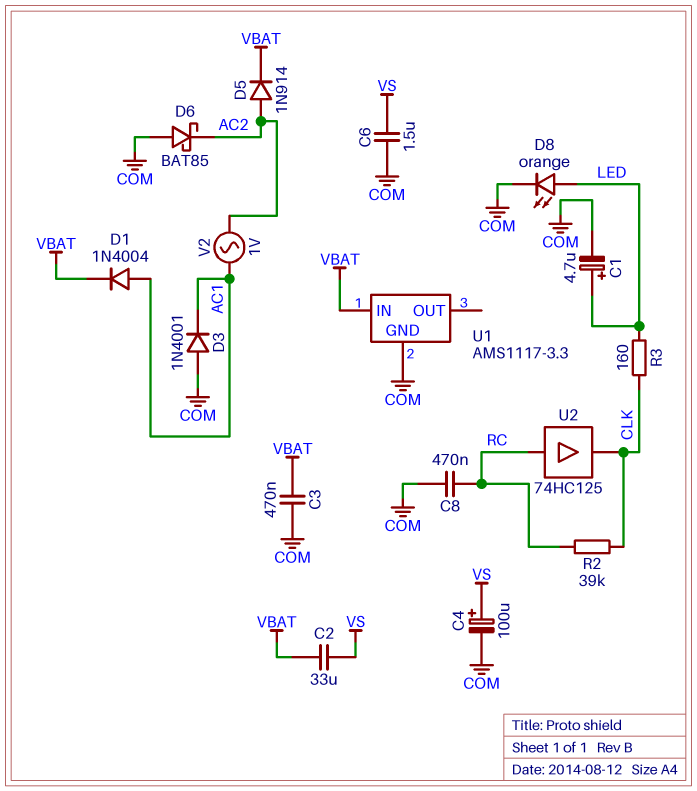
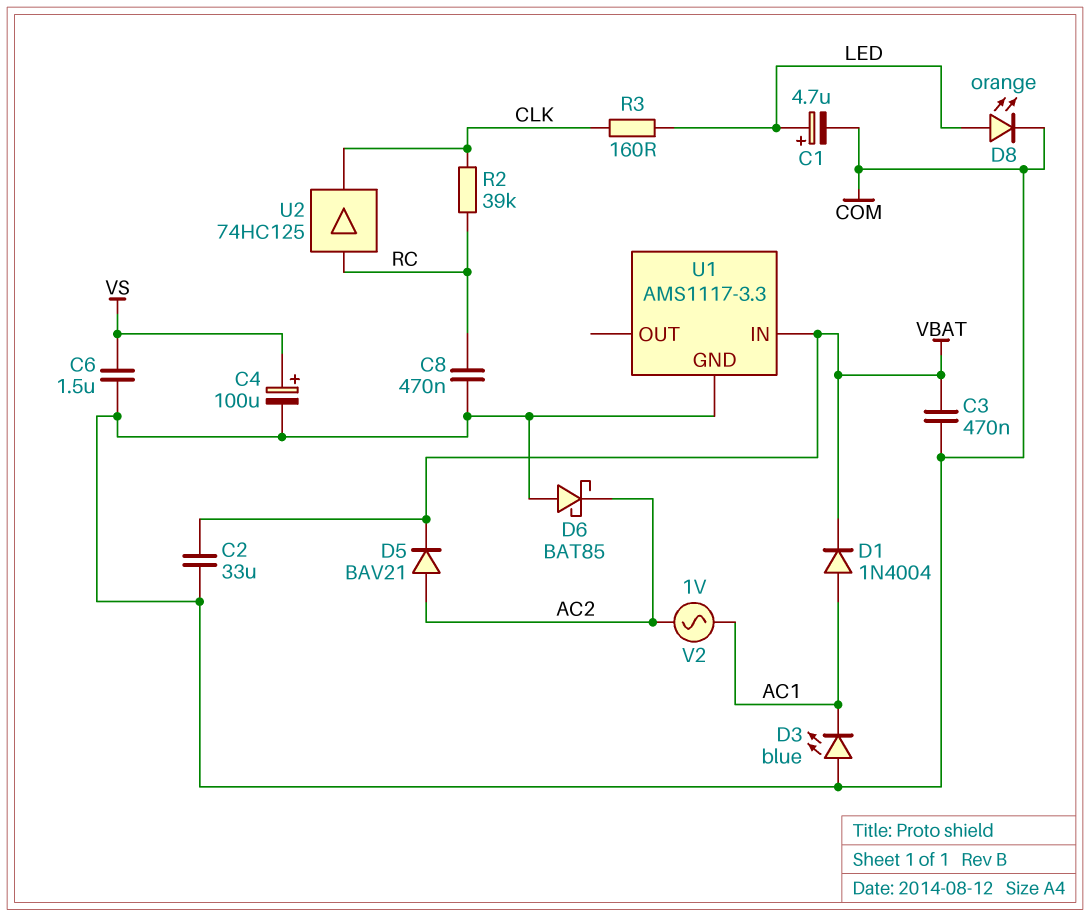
C2: 33uF (VBAT, VS) -> 33uF (COM, VBAT)
D3: diode 1N4001 (A COM, K AC1) -> LED blue (A COM, K AC1)
D5: diode 1N914 (A AC2, K VBAT) -> diode BAV21 (A AC2, K VBAT)

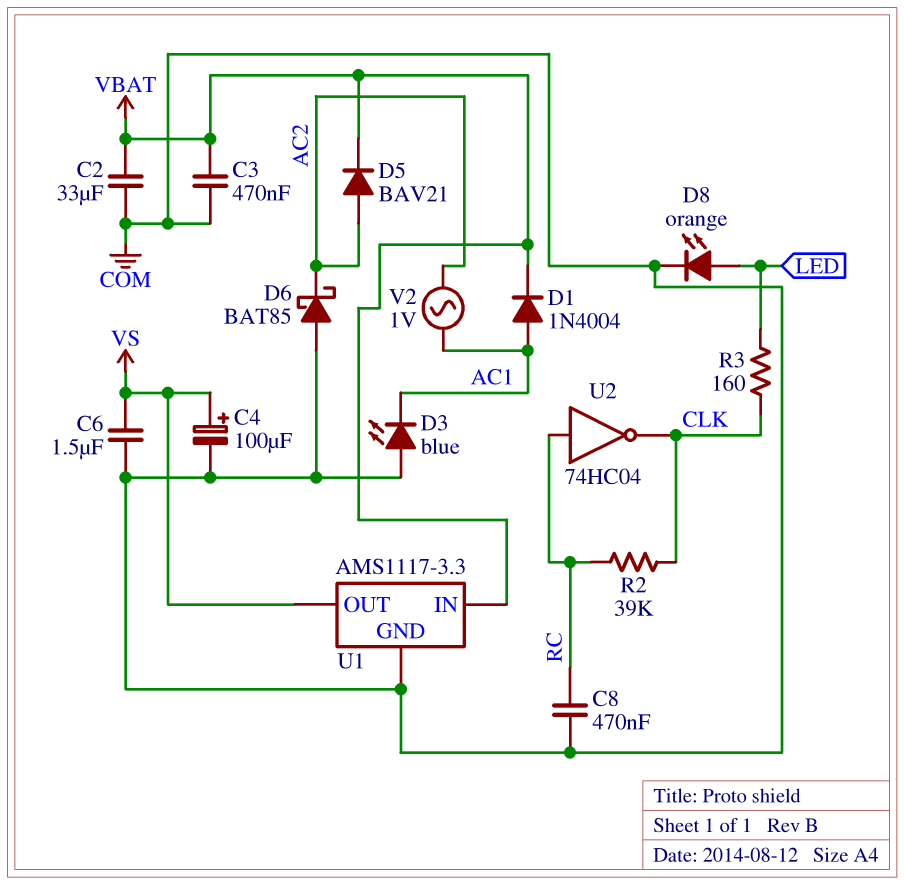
C1: 4.7uF (plus LED, minus COM) -> none
U1 pin OUT: none -> VS
U2: buffer 74HC125 (in RC, out CLK) -> NOT 74HC04 (in RC, out CLK)

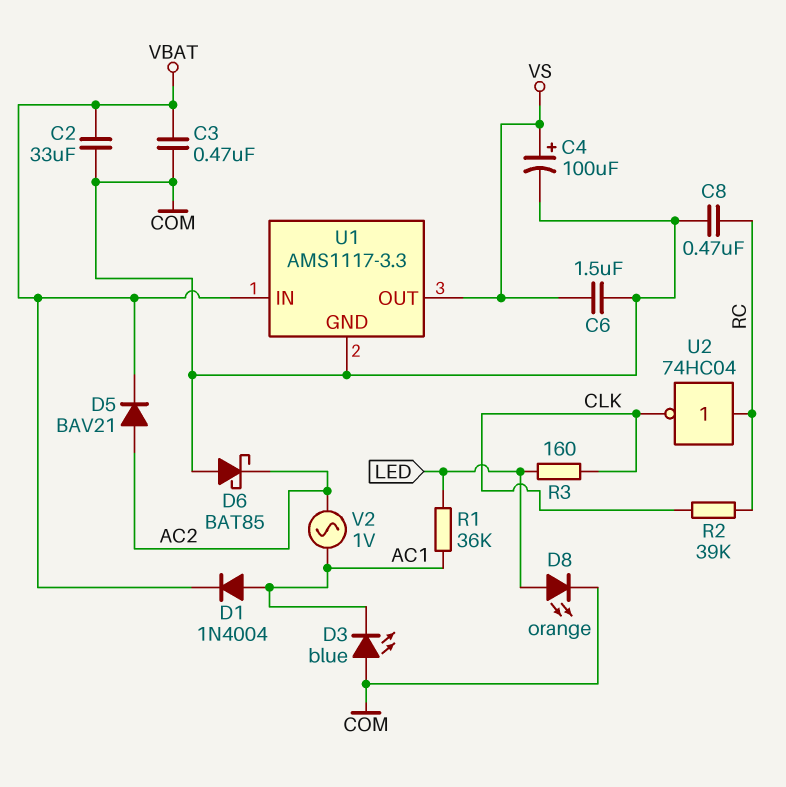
R1: none -> 36k (AC1, LED)

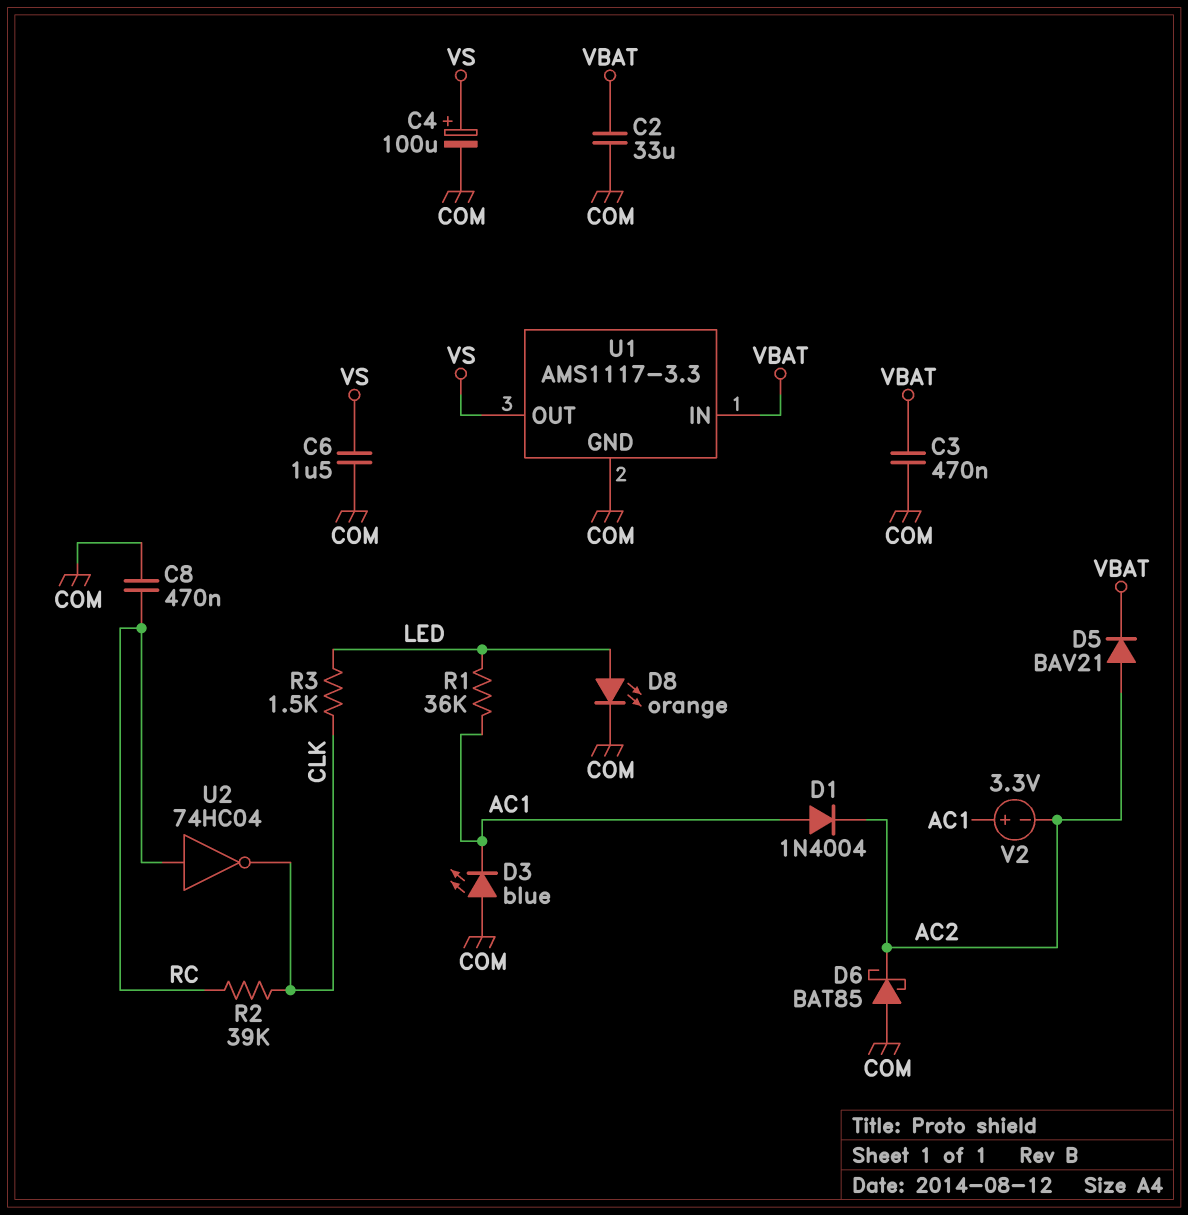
D1: diode 1N4004 (A AC1, K VBAT) -> diode 1N4004 (A AC1, K AC2)
R3: 160 (CLK, LED) -> 1.5k (CLK, LED)
V2: AC 1V (AC1, AC2) -> 3.3V (plus AC1, minus AC2)

